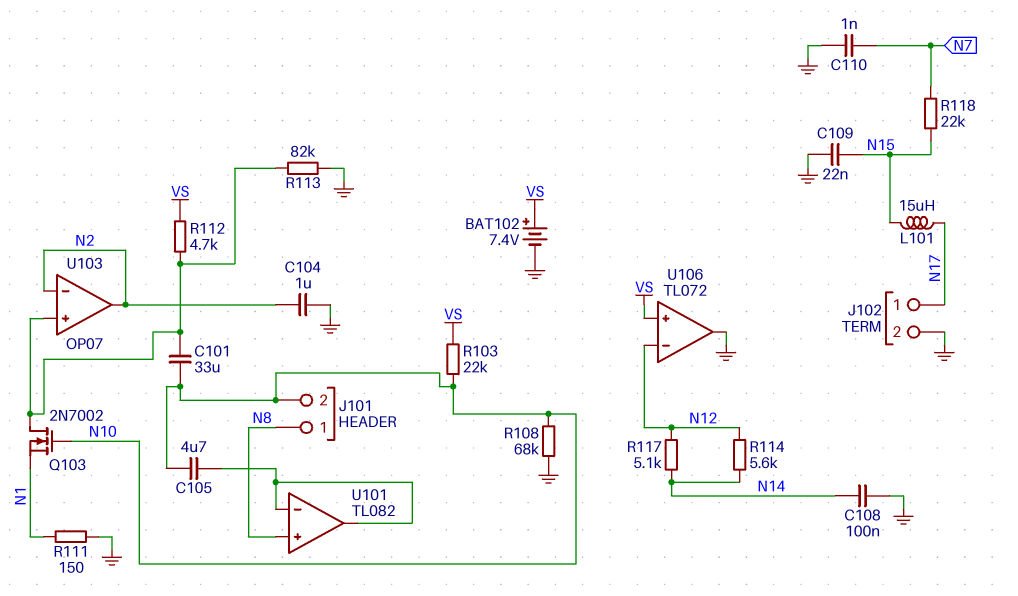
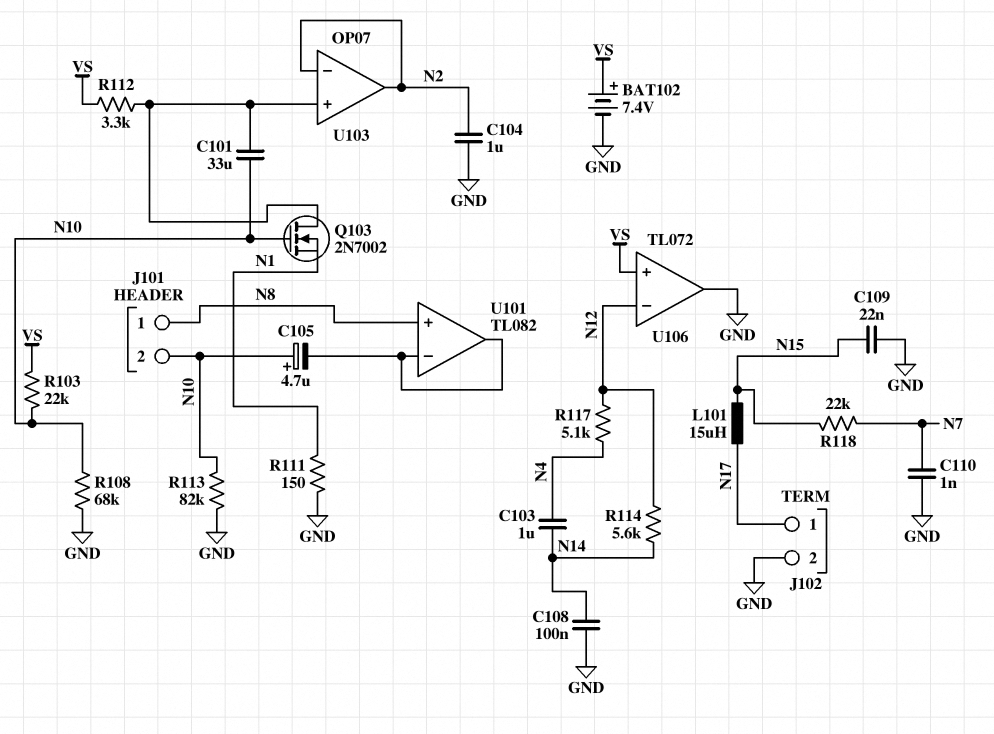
C103: none -> 1uF (N4, N14)
C105: 4.7uF (N10, U101/in-) -> 4.7uF (plus N10, minus U101/in-)
R112: 4.7k (U103/in+, VS) -> 3.3k (U103/in+, VS)
R113: 82k (GND, U103/in+) -> 82k (GND, N10)
R117: 5.1k (N12, N14) -> 5.1k (N4, N12)

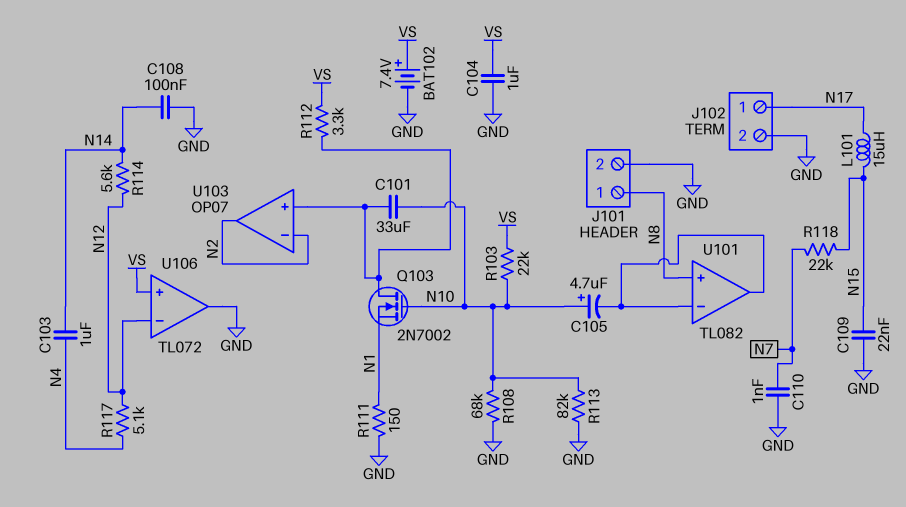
C104: 1uF (GND, N2) -> 1uF (GND, VS)
J101 pin 2: N10 -> GND

